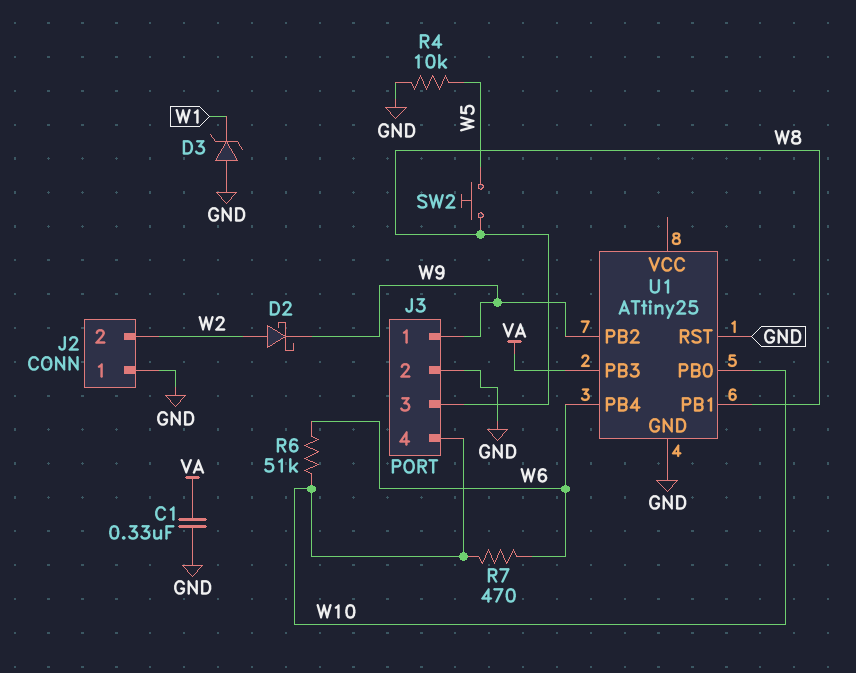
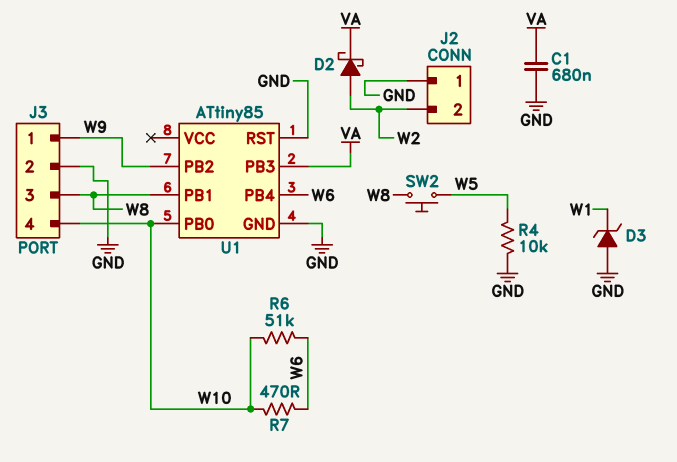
C1: 330nF (GND, VA) -> 680nF (GND, VA)
D2: schottky (A W2, K W9) -> schottky (A W2, K VA)
U1: ATtiny25 -> ATtiny85

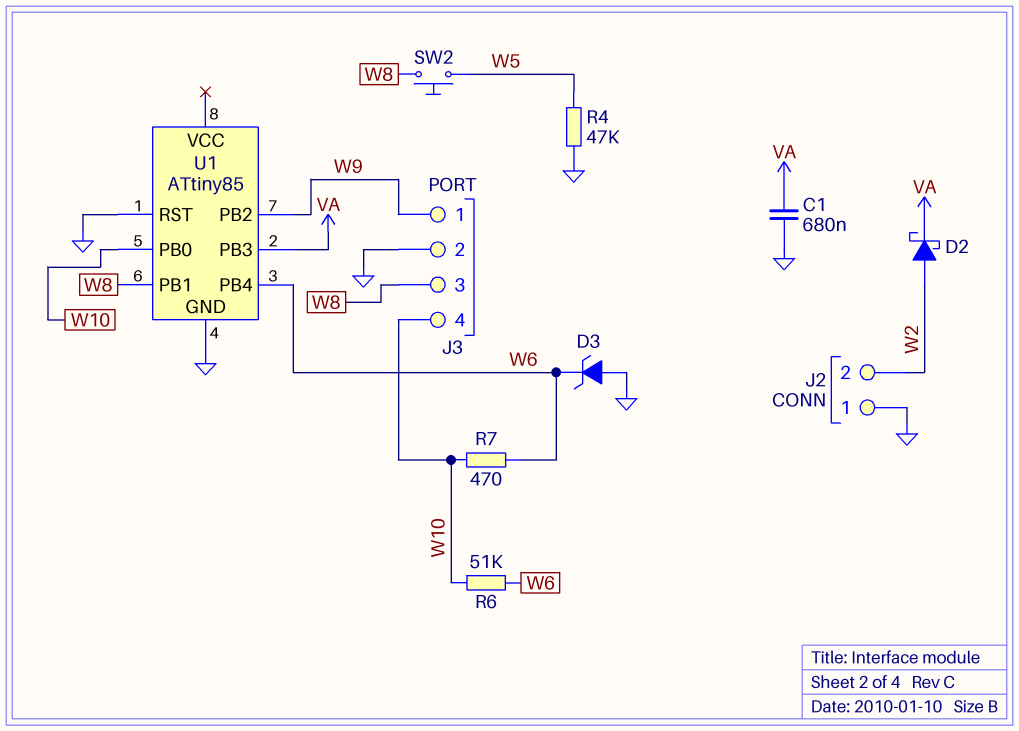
D3: zener (A GND, K W1) -> zener (A GND, K W6)
R4: 10k (GND, W5) -> 47k (GND, W5)

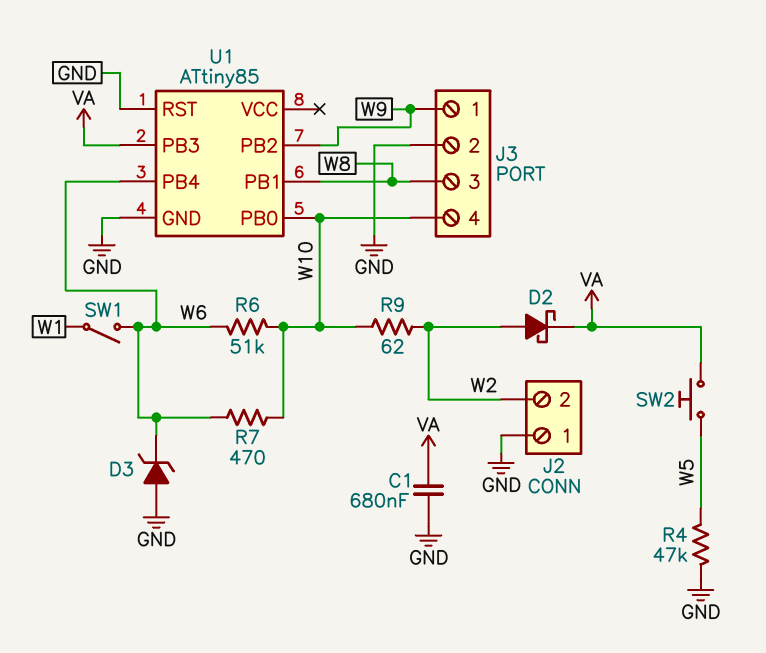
R9: none -> 62 (W2, W10)
SW1: none -> switch (W1, W6)
SW2: button (W5, W8) -> button (VA, W5)

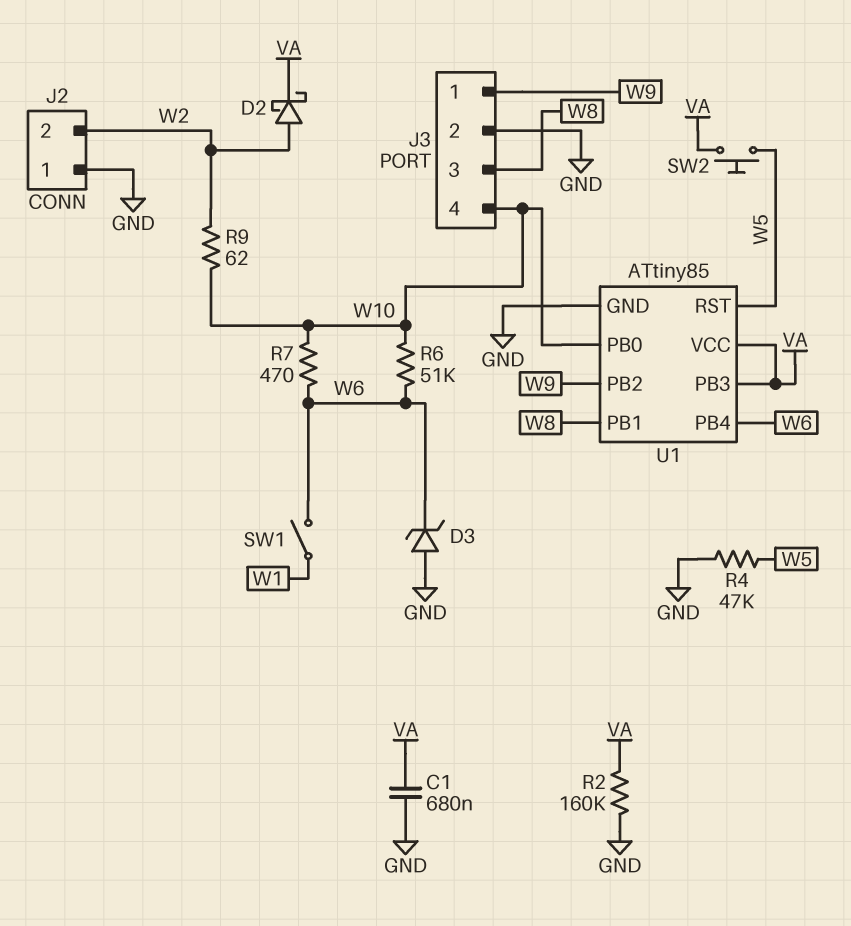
R2: none -> 160k (GND, VA)
U1 pin RST: GND -> W5
U1 pin VCC: none -> VA

